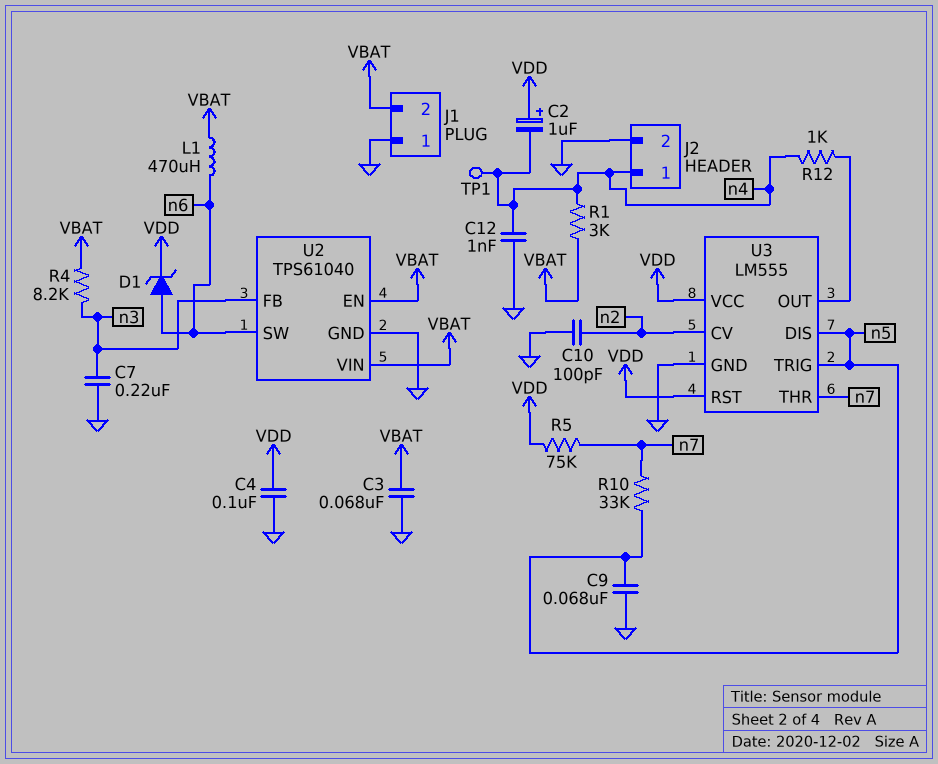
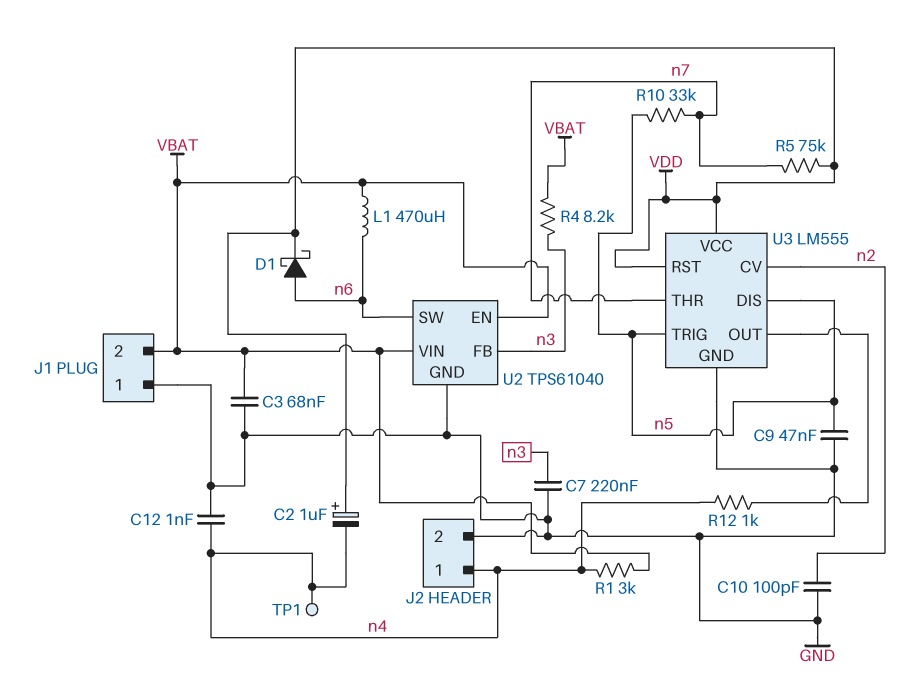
C4: 100nF (GND, VDD) -> none
C9: 68nF (GND, n5) -> 47nF (GND, n5)
D1: zener (A n6, K VDD) -> schottky (A n6, K VDD)

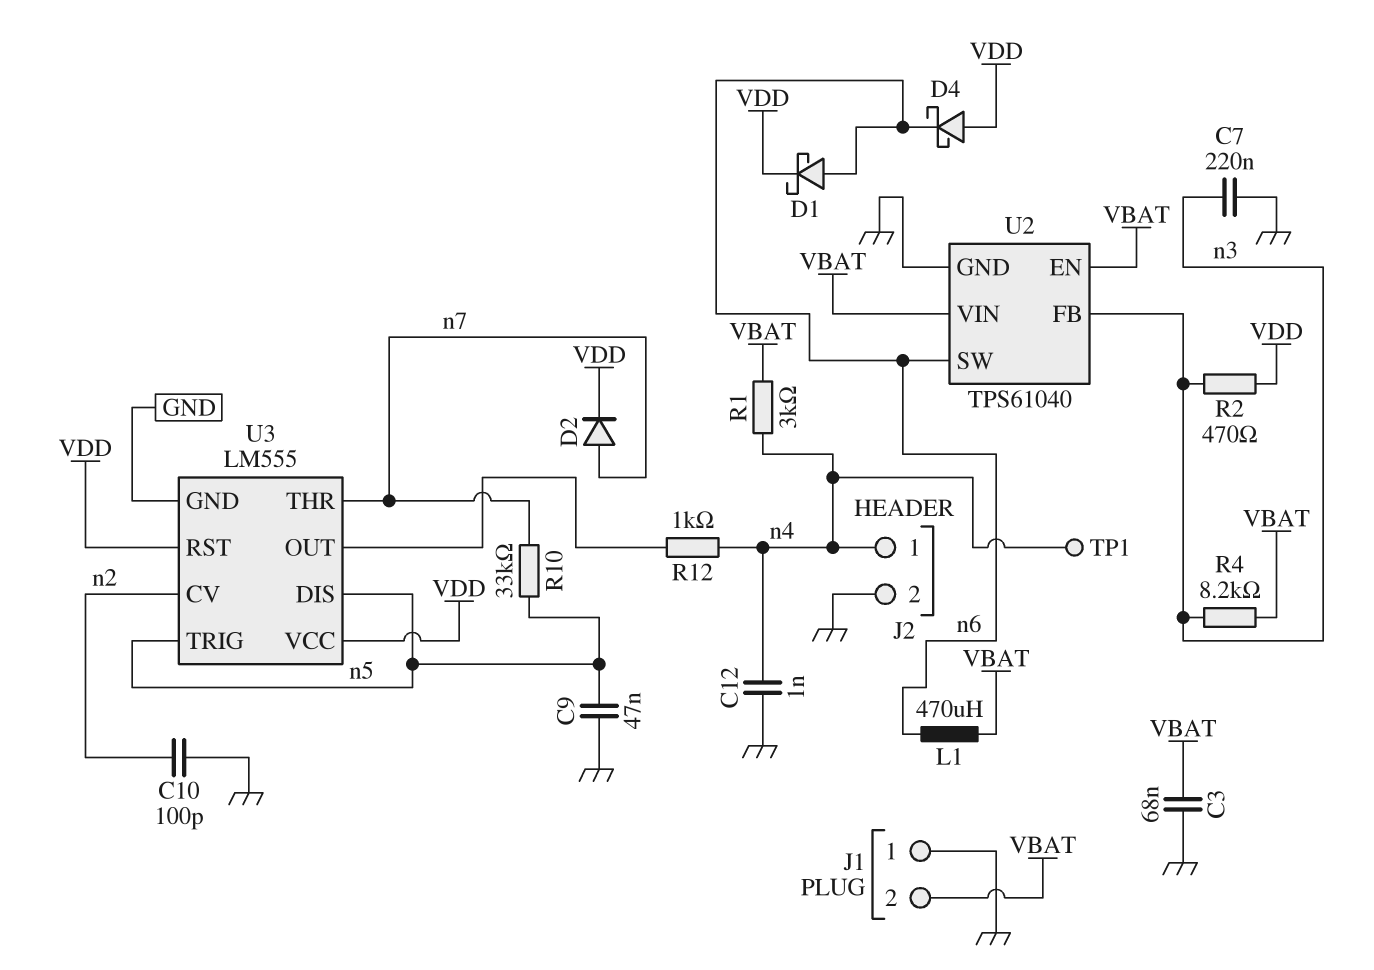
C2: 1uF (plus VDD, minus n4) -> none
D2: none -> diode (A n7, K VDD)
D4: none -> schottky (A VDD, K n6)
R2: none -> 470 (VDD, n3)
R5: 75k (VDD, n7) -> none

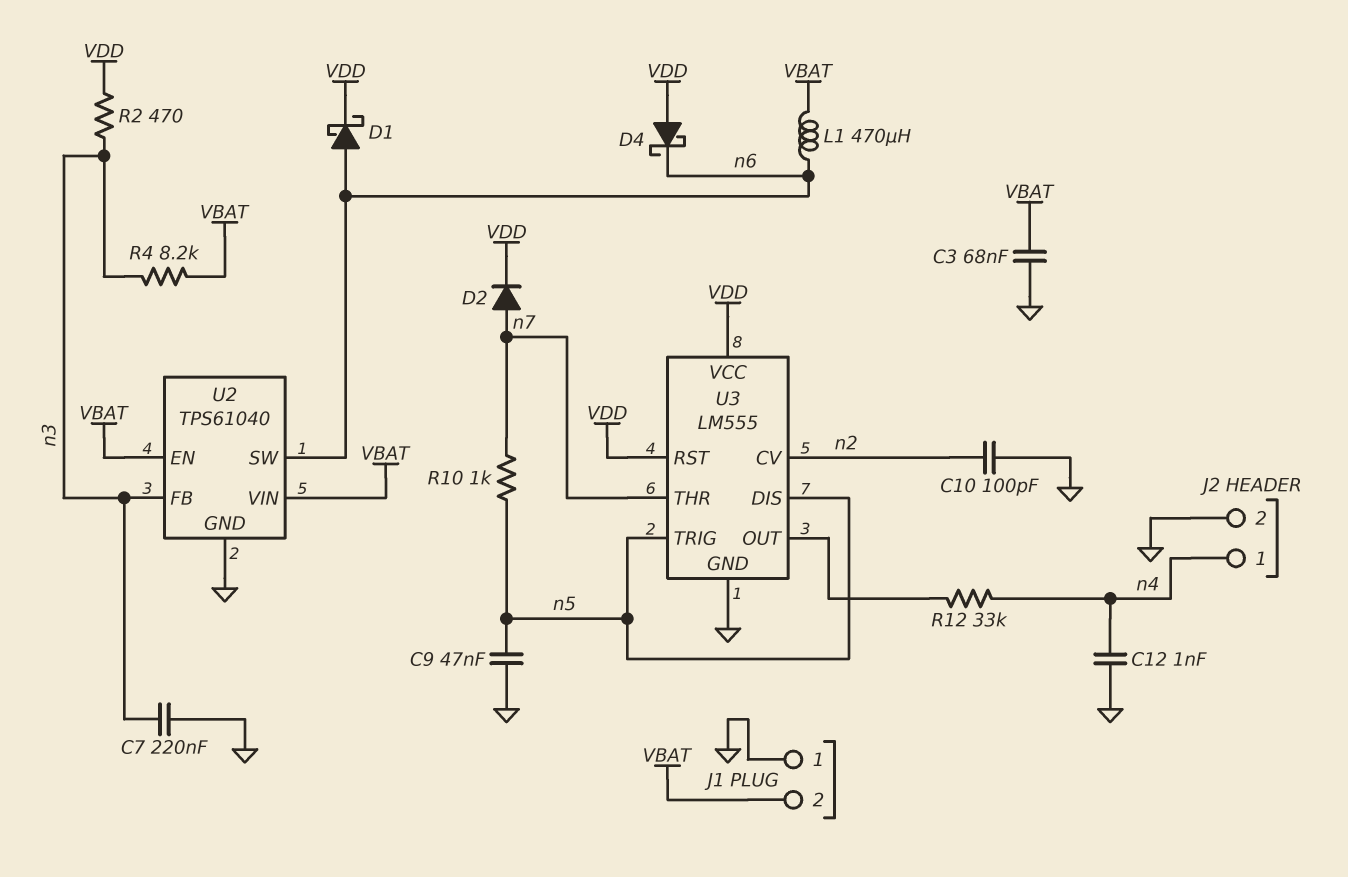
R1: 3k (VBAT, n4) -> none
R10: 33k (n5, n7) -> 1k (n5, n7)
R12: 1k (U3/OUT, n4) -> 33k (U3/OUT, n4)
TP1: test point (n4) -> none

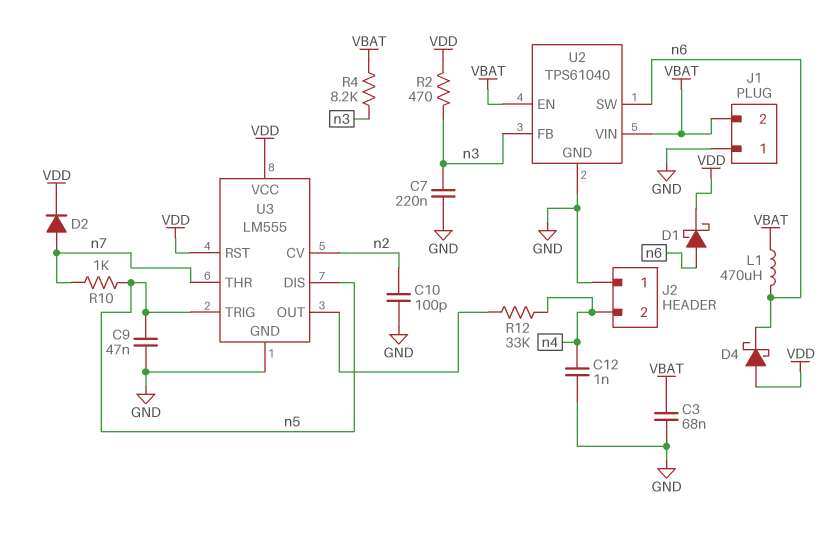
J2 pin 1: n4 -> GND
J2 pin 2: GND -> n4

